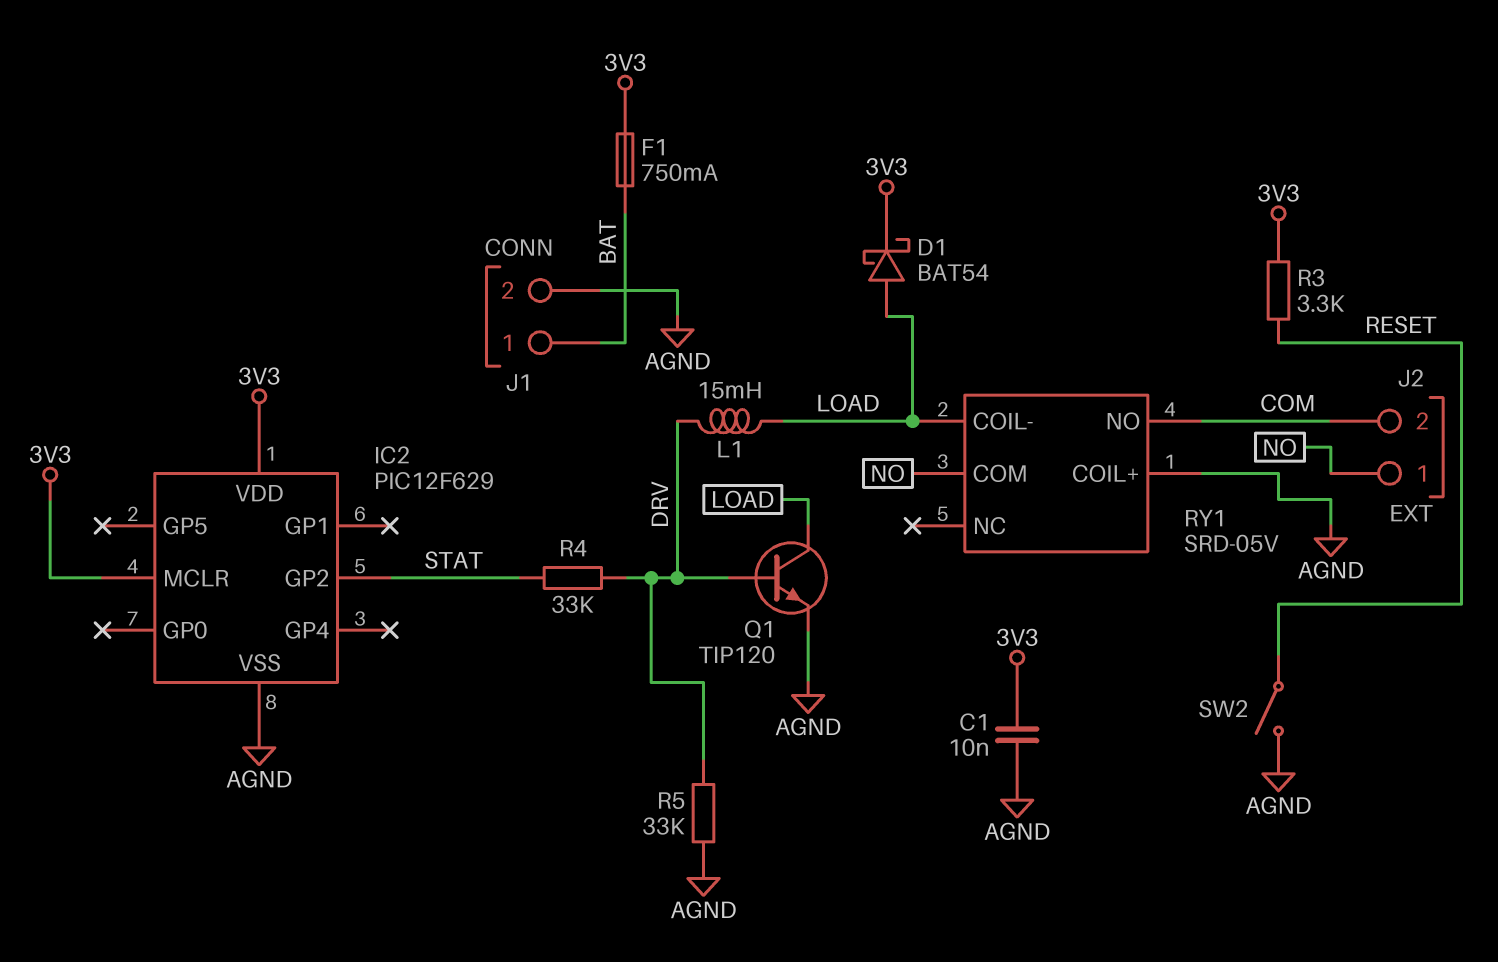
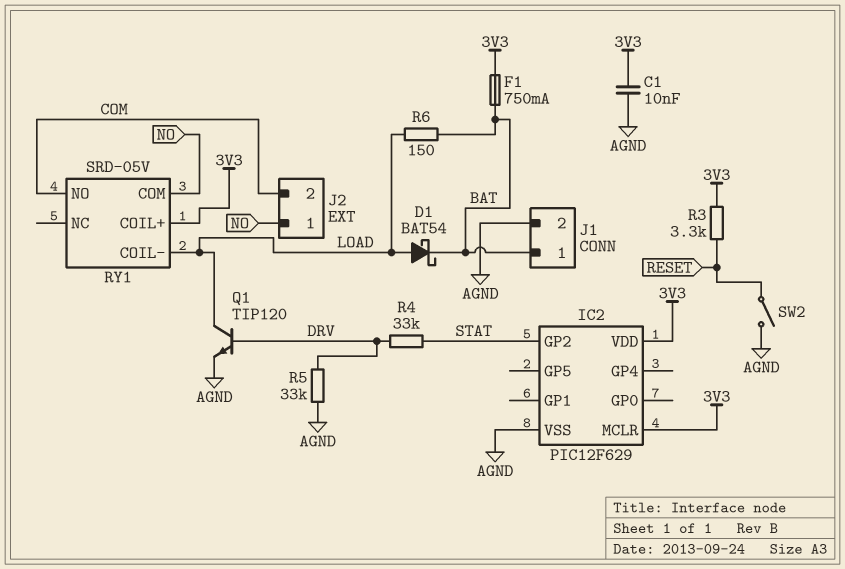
D1: schottky BAT54 (A LOAD, K 3V3) -> schottky BAT54 (A LOAD, K BAT)
L1: 15mH (DRV, LOAD) -> none
R6: none -> 150 (BAT, LOAD)
RY1 pin COIL+: AGND -> 3V3

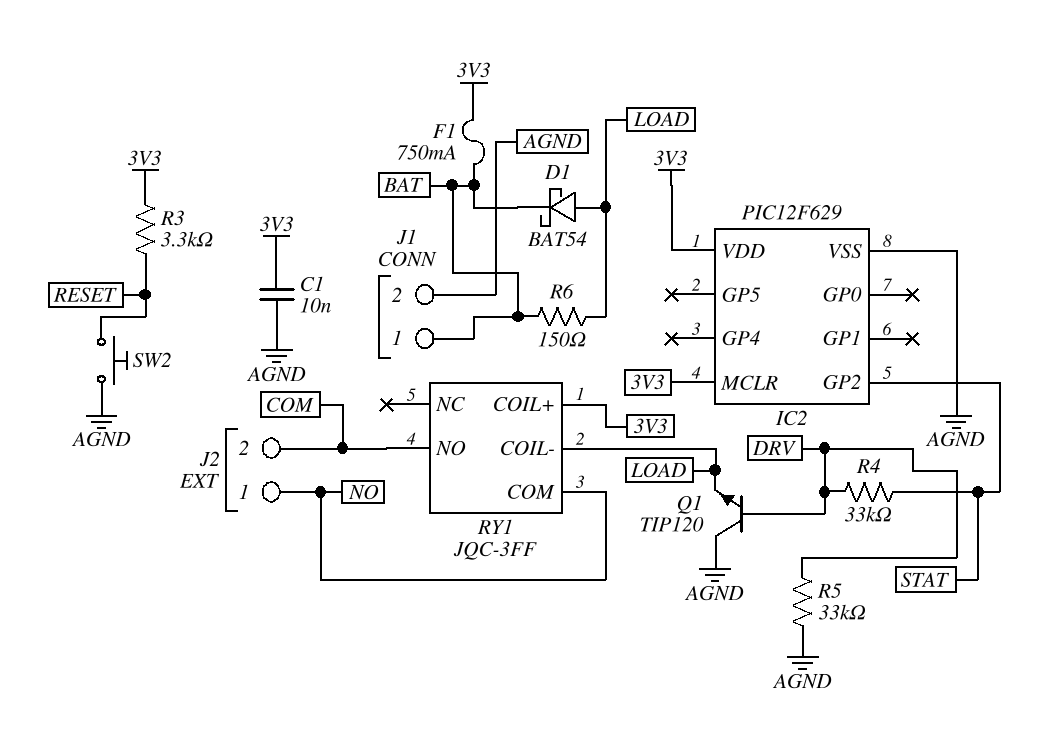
Q1: NPN TIP120 (B DRV, C LOAD, E AGND) -> NPN TIP120 (B DRV, C AGND, E LOAD)
RY1: SRD-05V -> JQC-3FF
SW2: switch (AGND, RESET) -> button (AGND, RESET)

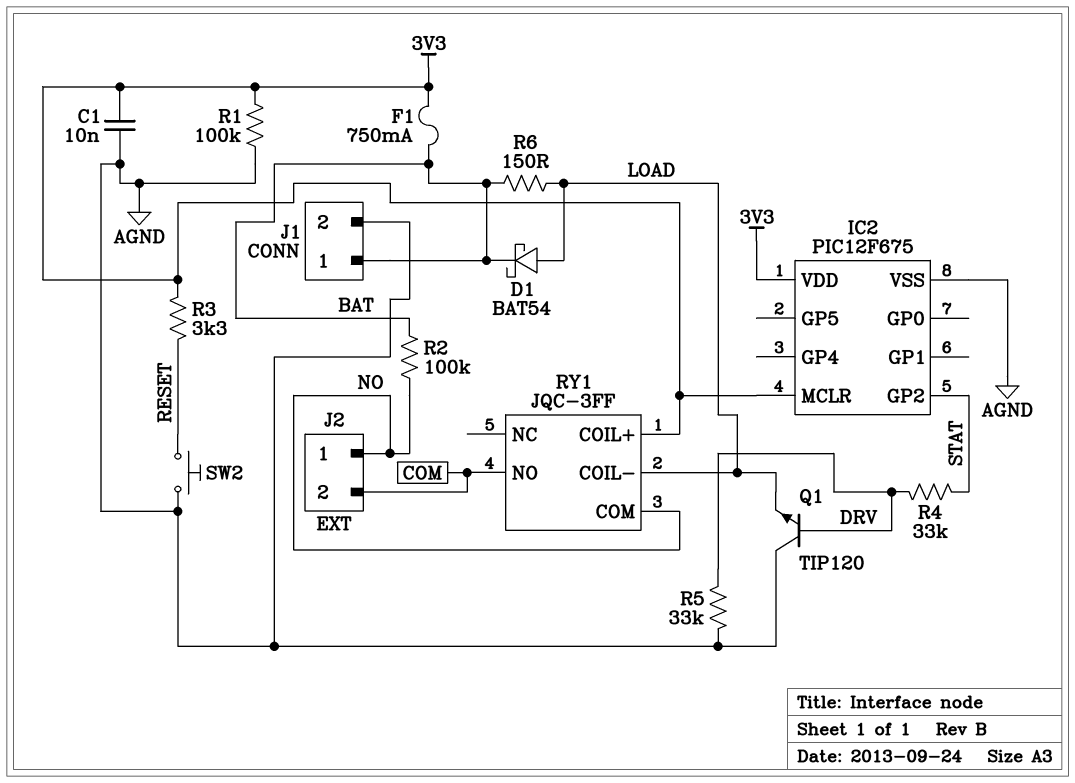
IC2: PIC12F629 -> PIC12F675
R1: none -> 100k (3V3, AGND)
R2: none -> 100k (BAT, NO)

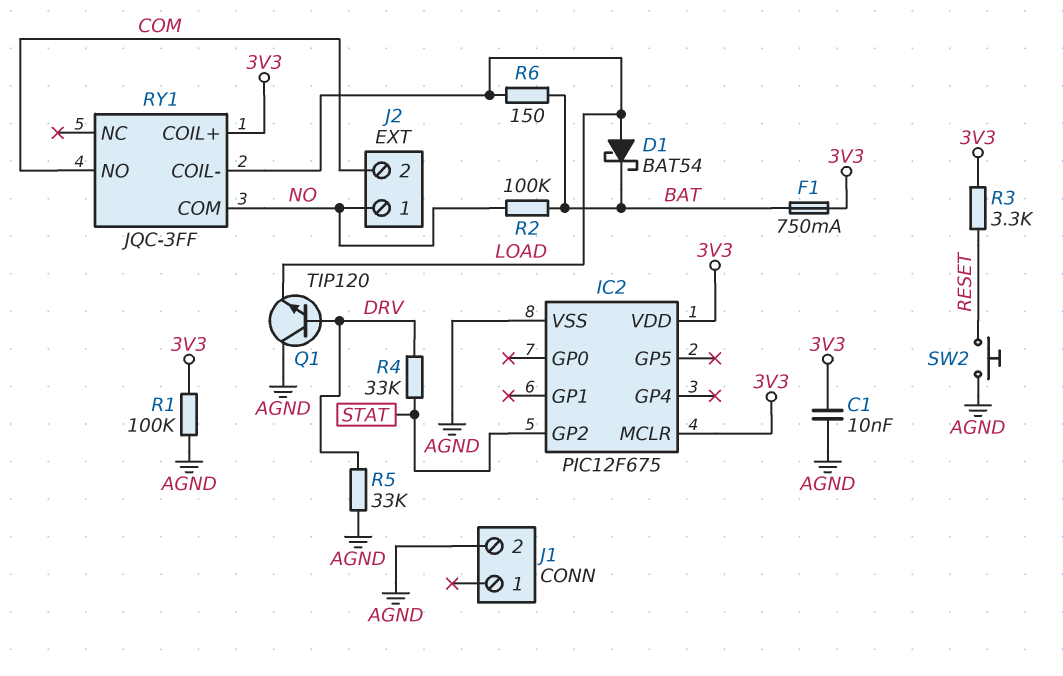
J1 pin 1: BAT -> none

